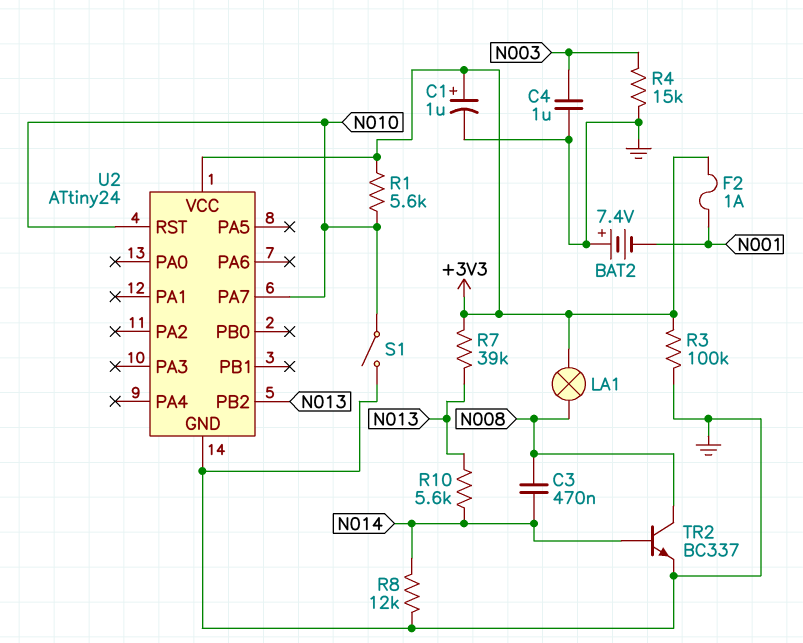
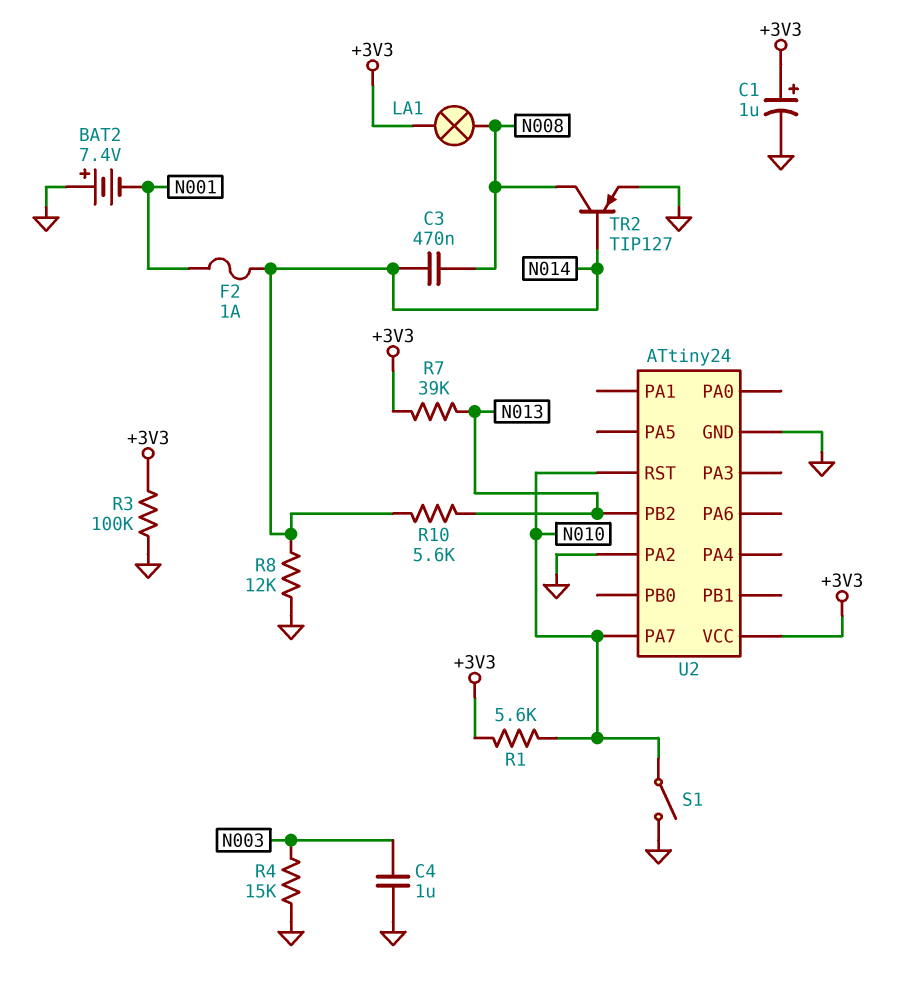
F2: 1A (+3V3, N001) -> 1A (N001, N014)
TR2: NPN BC337 (B N014, C N008, E GND) -> PNP TIP127 (B N014, C N008, E GND)
U2 pin PA2: none -> GND

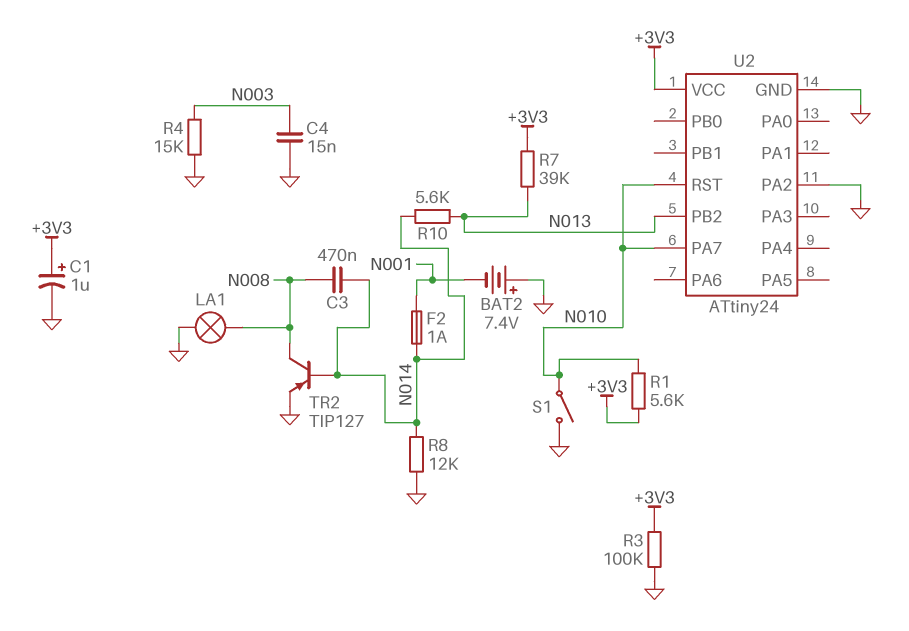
C4: 1uF (GND, N003) -> 15nF (GND, N003)
LA1: lamp (+3V3, N008) -> lamp (GND, N008)

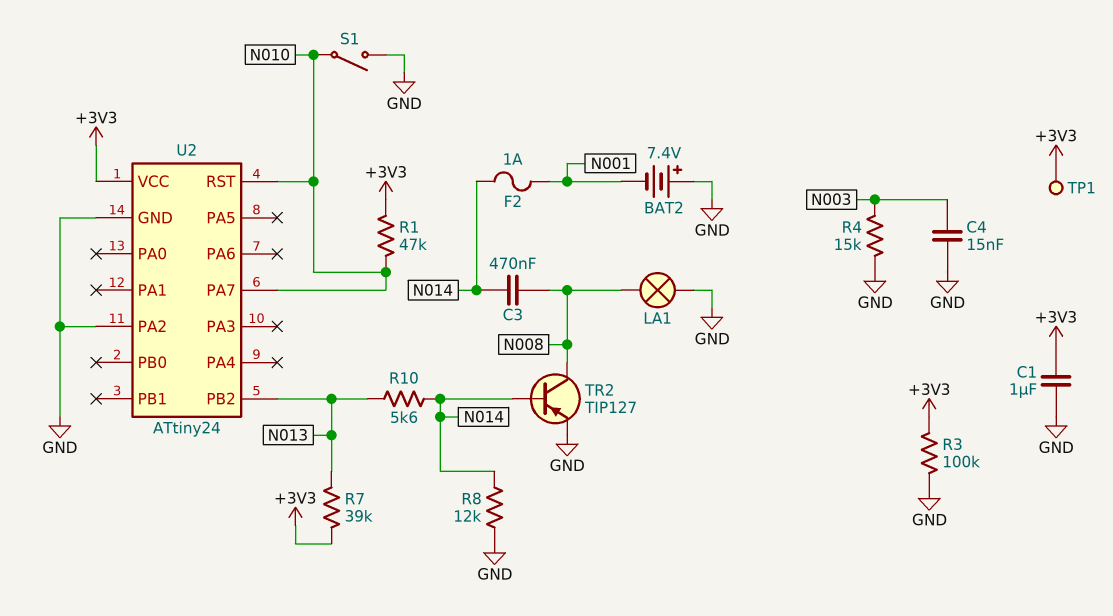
C1: 1uF (plus +3V3, minus GND) -> 1uF (+3V3, GND)
R1: 5.6k (+3V3, N010) -> 47k (+3V3, N010)
TP1: none -> test point (+3V3)

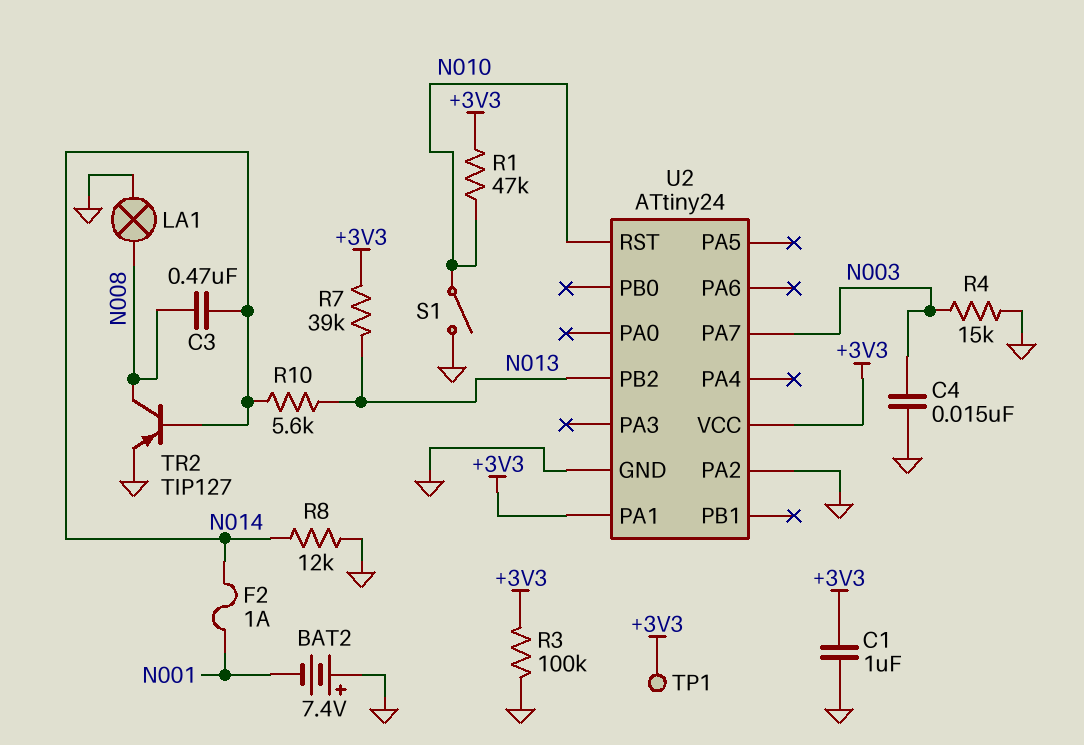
U2 pin PA1: none -> +3V3
U2 pin PA7: N010 -> N003

